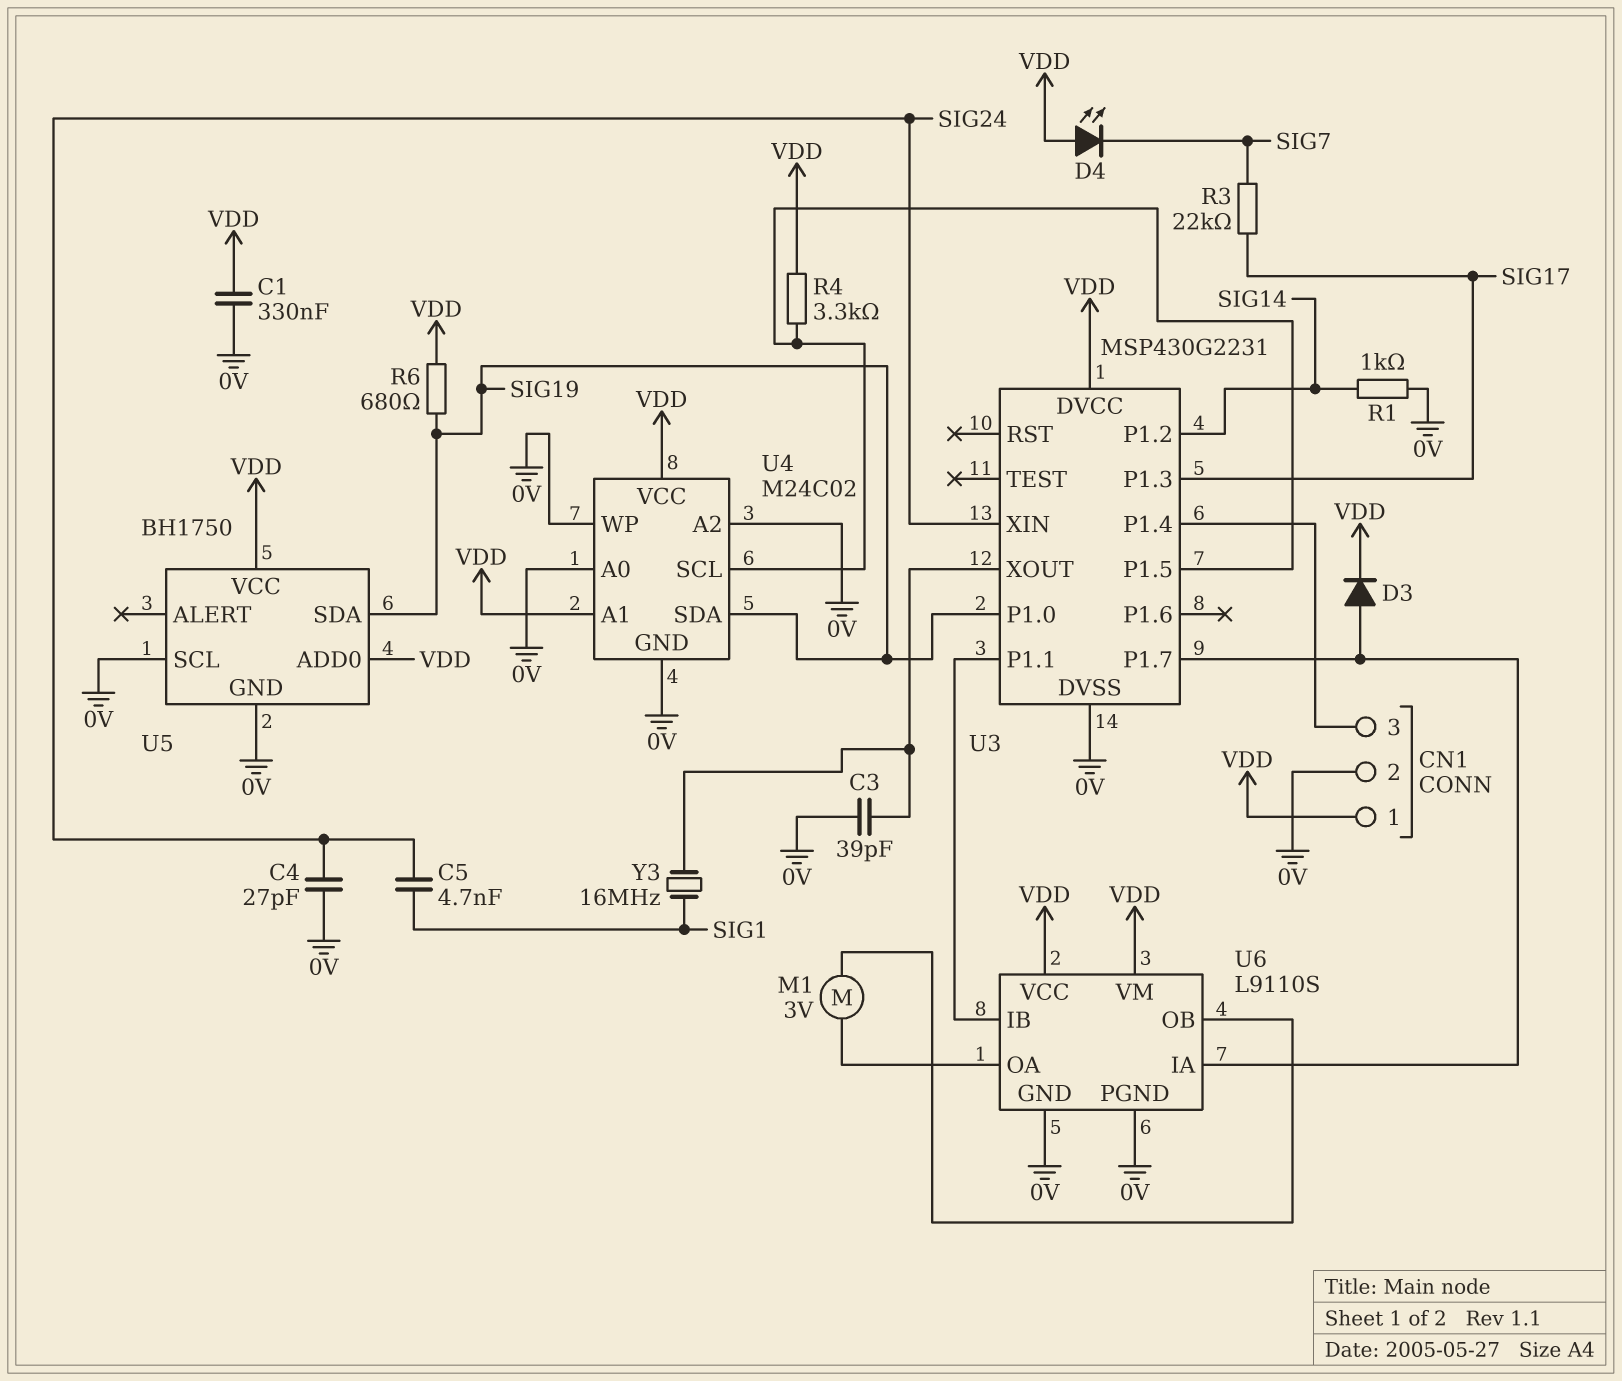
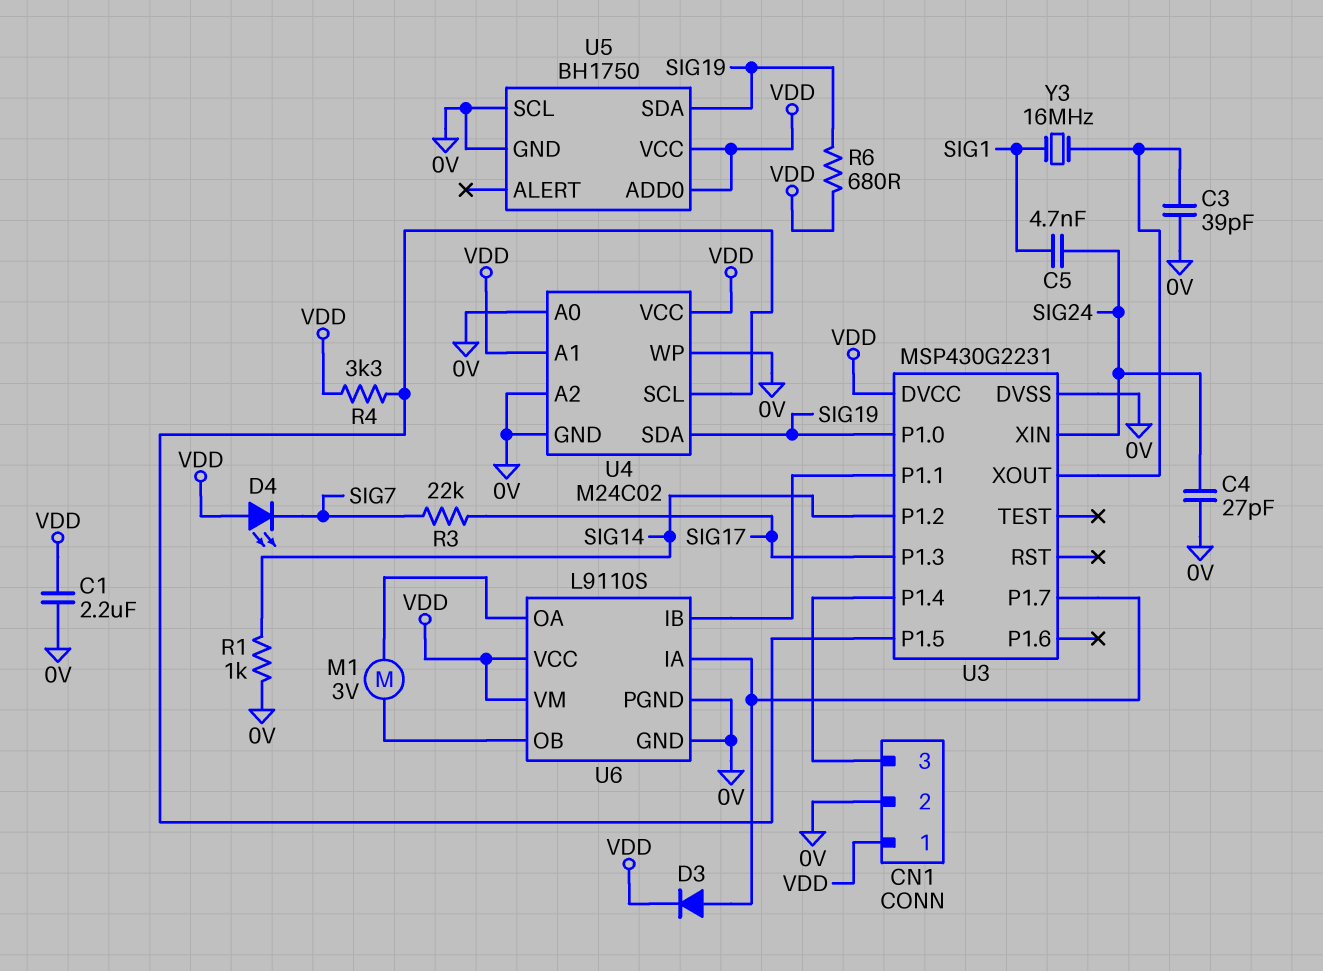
C1: 330nF (0V, VDD) -> 2.2uF (0V, VDD)

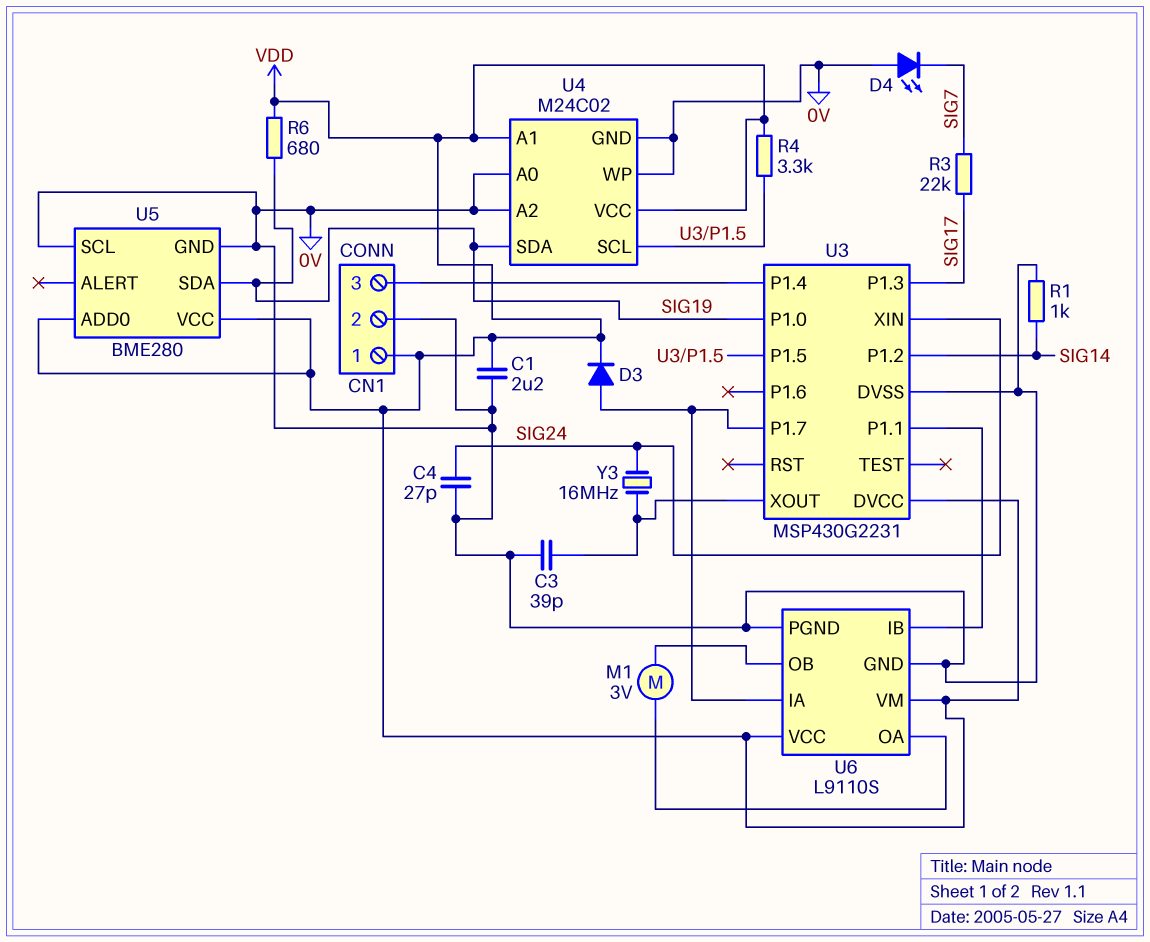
C5: 4.7nF (SIG1, SIG24) -> none
D4: LED (A VDD, K SIG7) -> LED (A 0V, K SIG7)
U5: BH1750 -> BME280
Y3: 16MHz (SIG1, U3/XOUT) -> 16MHz (SIG24, U3/XOUT)

